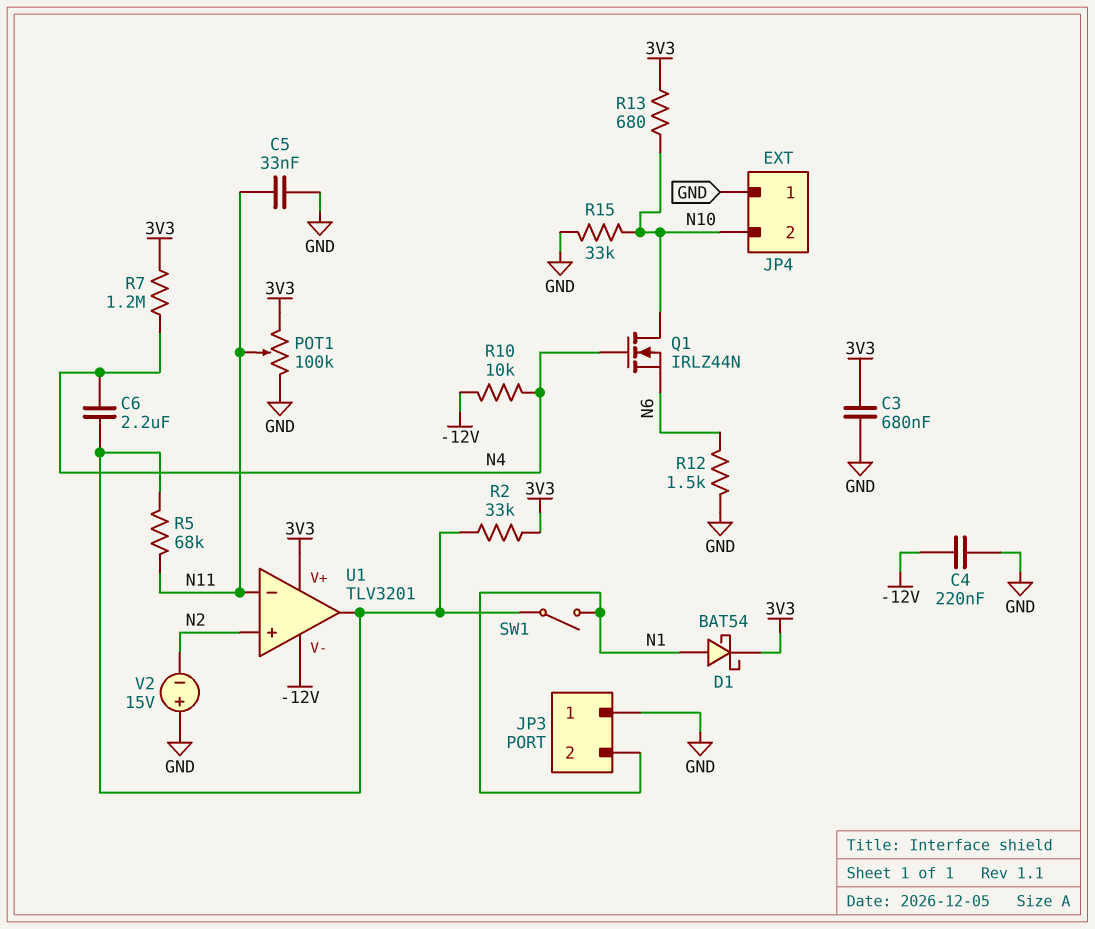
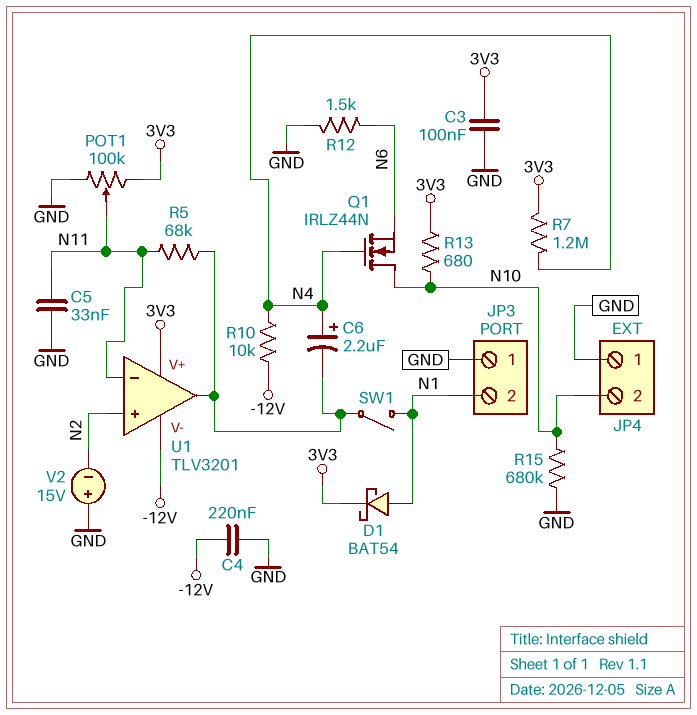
C3: 680nF (3V3, GND) -> 100nF (3V3, GND)
C6: 2.2uF (N4, U1/out) -> 2.2uF (plus N4, minus U1/out)
R2: 33k (3V3, U1/out) -> none
R15: 33k (GND, N10) -> 680k (GND, N10)

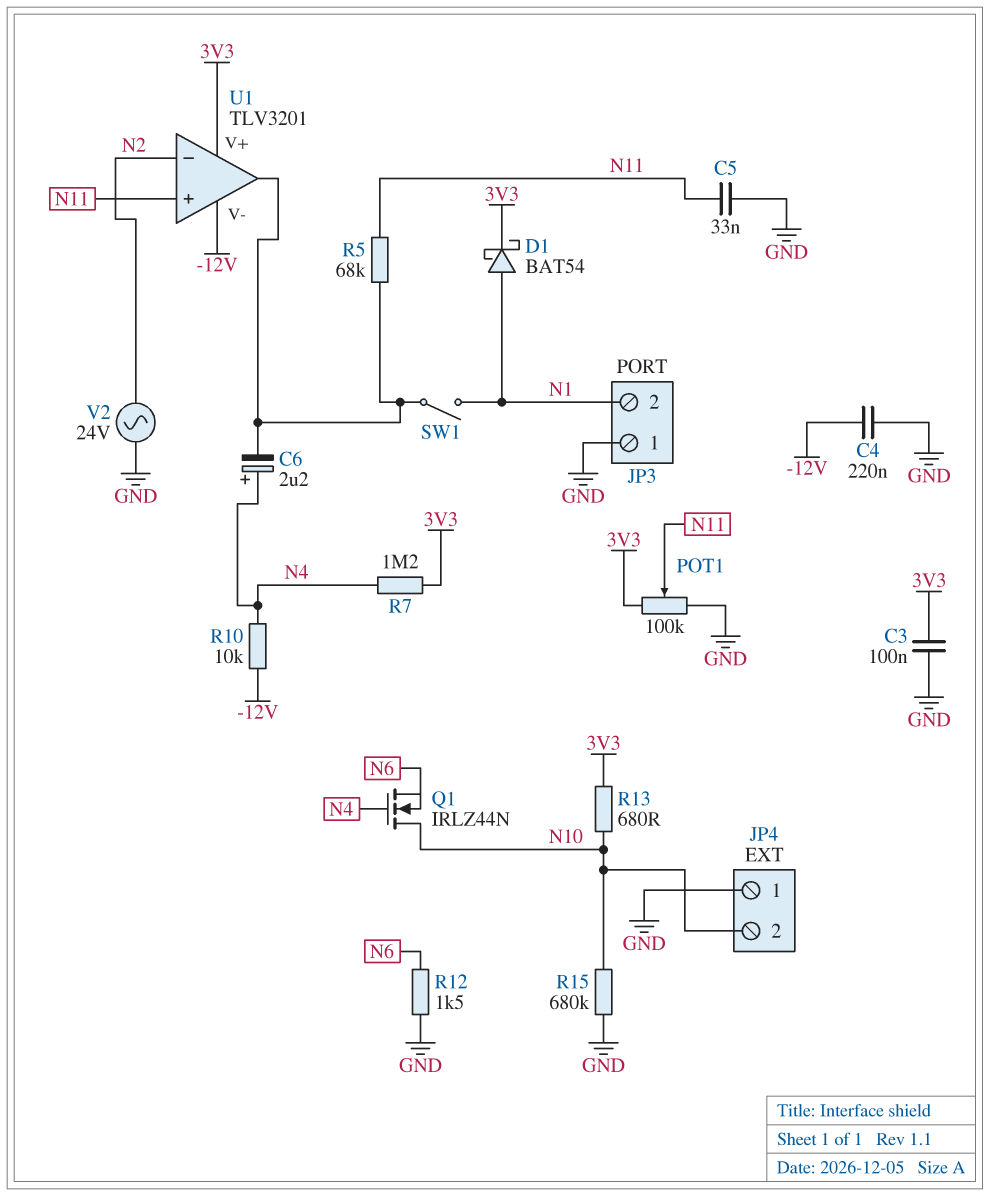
U1 pin in+: N2 -> N11
U1 pin in-: N11 -> N2
V2: 15V (plus GND, minus N2) -> AC 24V (GND, N2)

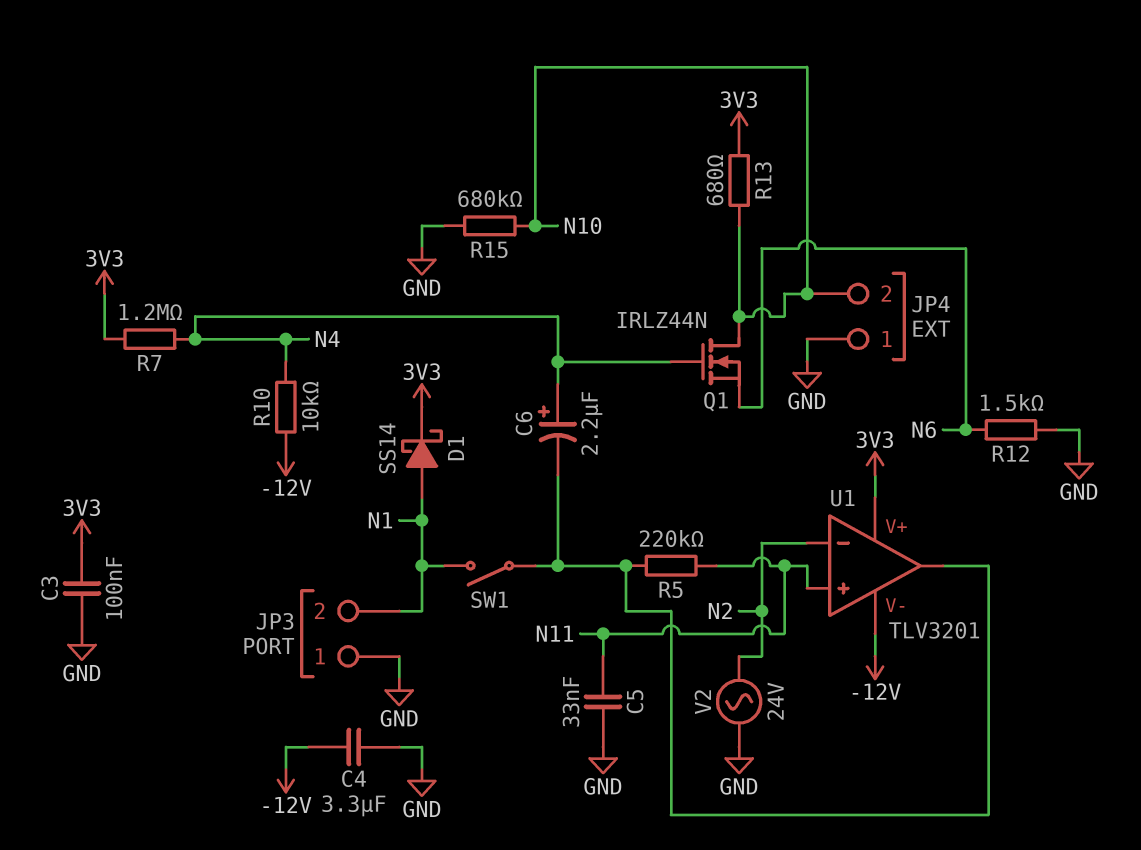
C4: 220nF (-12V, GND) -> 3.3uF (-12V, GND)
D1: schottky BAT54 (A N1, K 3V3) -> schottky SS14 (A N1, K 3V3)
POT1: 100k (3V3, GND, wiper N11) -> none
R5: 68k (N11, U1/out) -> 220k (N11, U1/out)

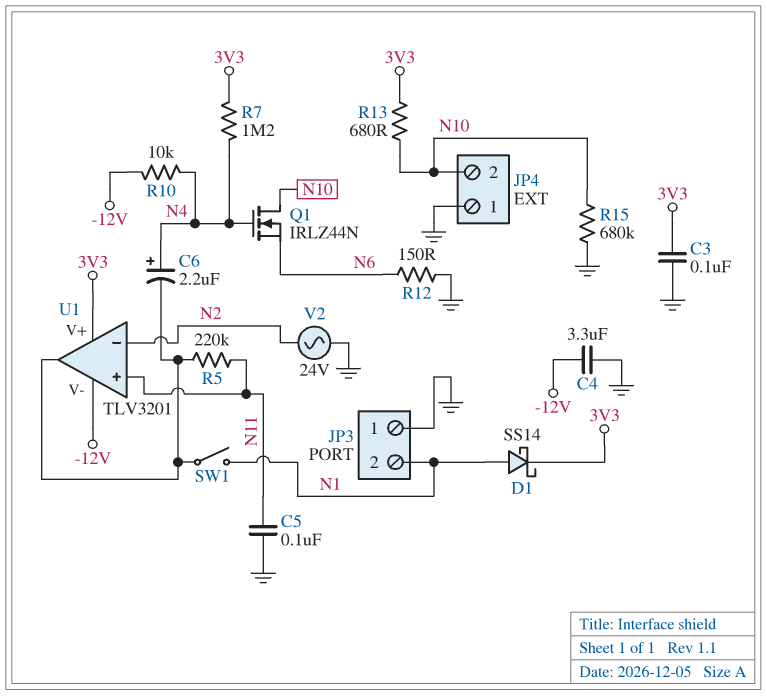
C5: 33nF (GND, N11) -> 100nF (GND, N11)
R12: 1.5k (GND, N6) -> 150 (GND, N6)

